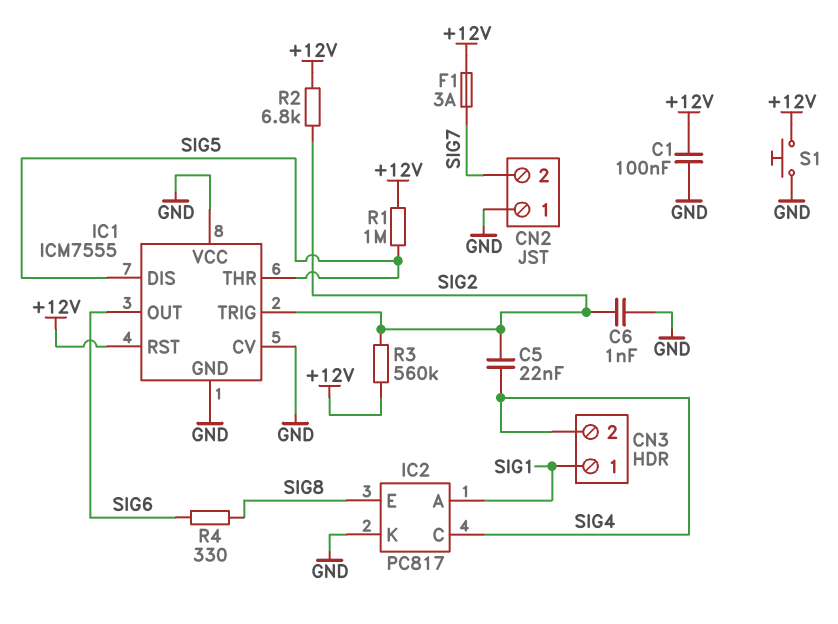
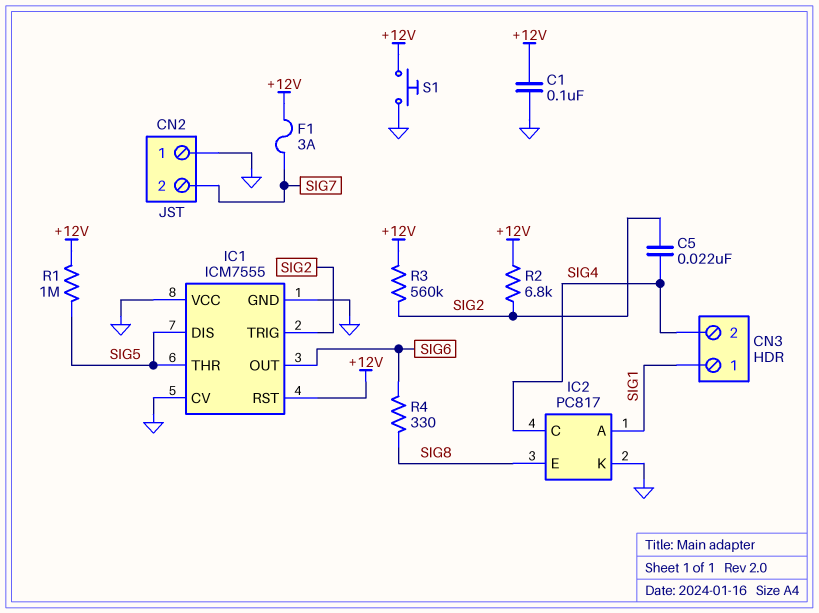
C6: 1nF (GND, SIG2) -> none

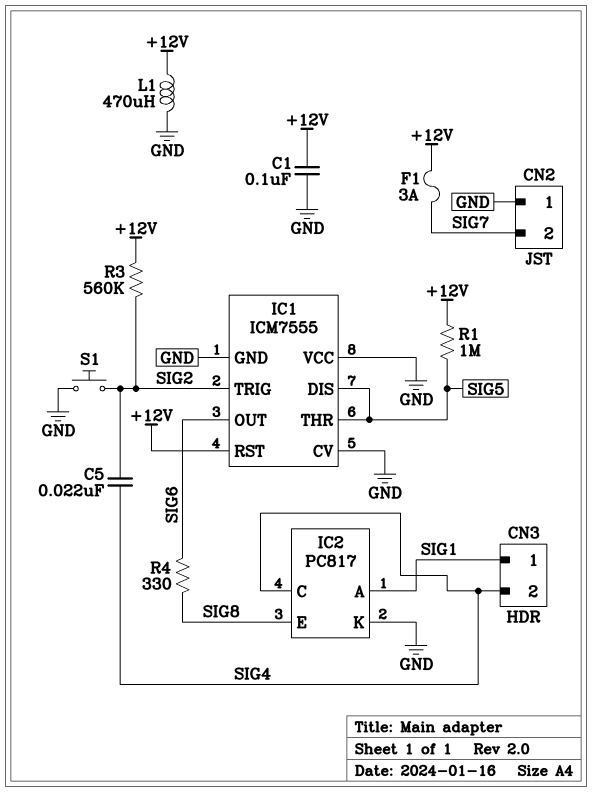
L1: none -> 470uH (+12V, GND)
R2: 6.8k (+12V, SIG2) -> none
S1: button (+12V, GND) -> button (GND, SIG2)

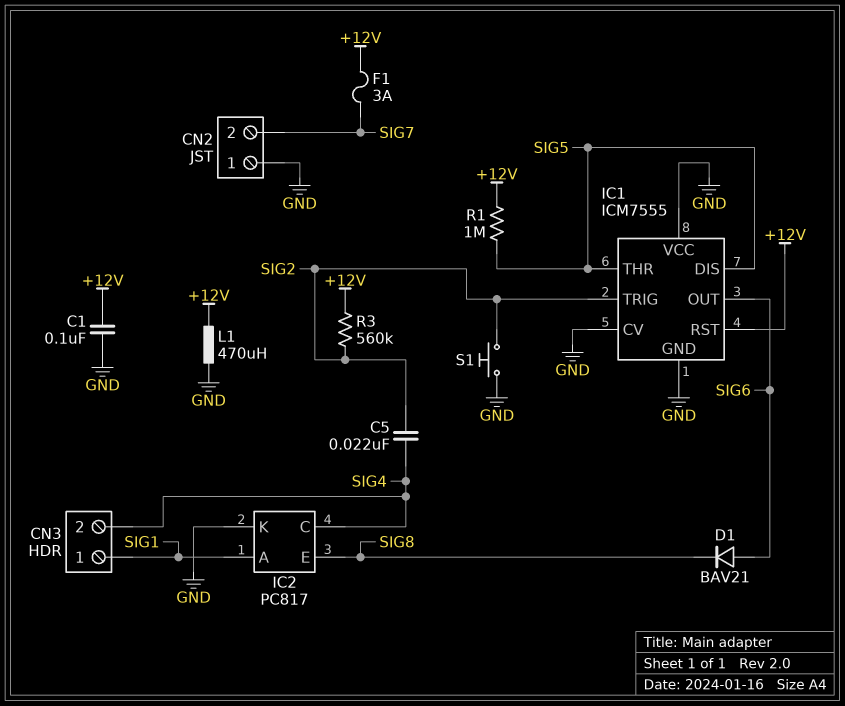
D1: none -> diode BAV21 (A SIG6, K SIG8)
R4: 330 (SIG6, SIG8) -> none

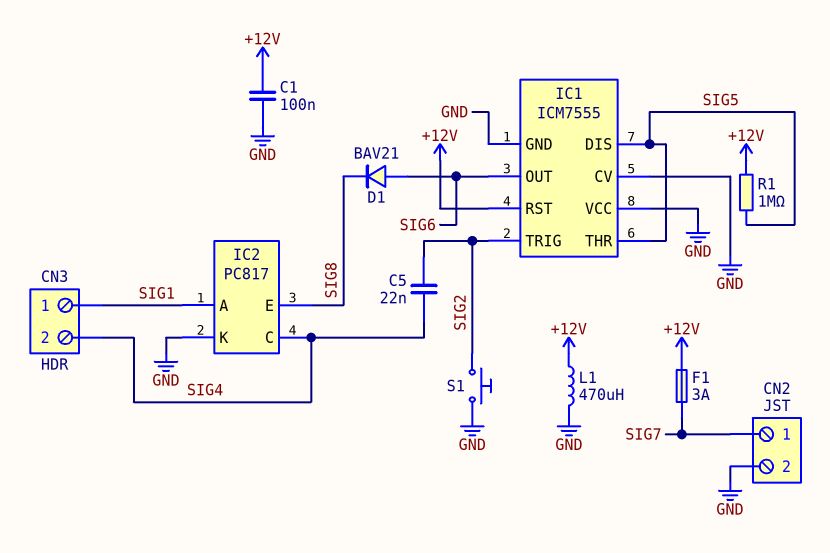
CN2 pin 1: GND -> SIG7
CN2 pin 2: SIG7 -> GND
R3: 560k (+12V, SIG2) -> none

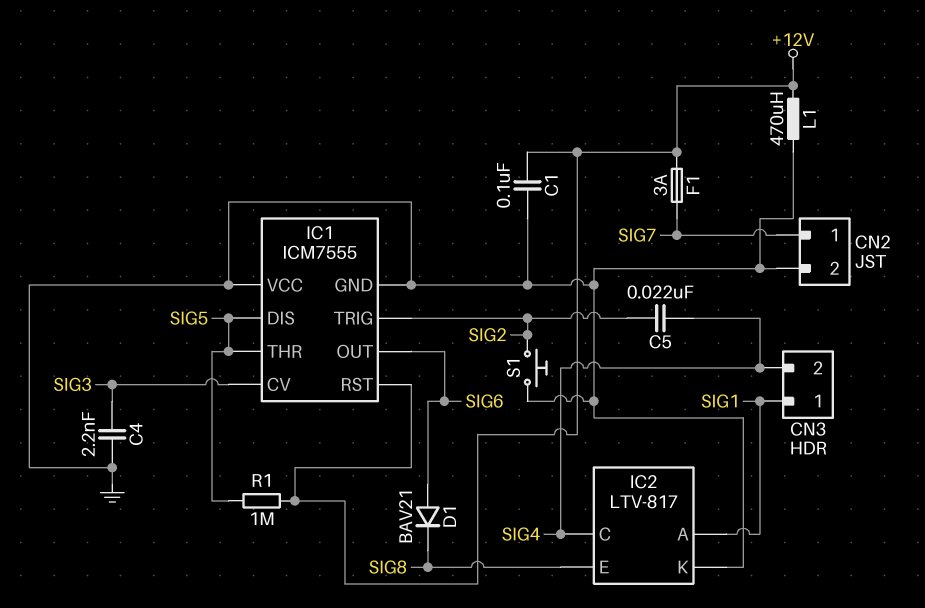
C4: none -> 2.2nF (GND, SIG3)
IC1 pin CV: GND -> SIG3
IC2: PC817 -> LTV-817

